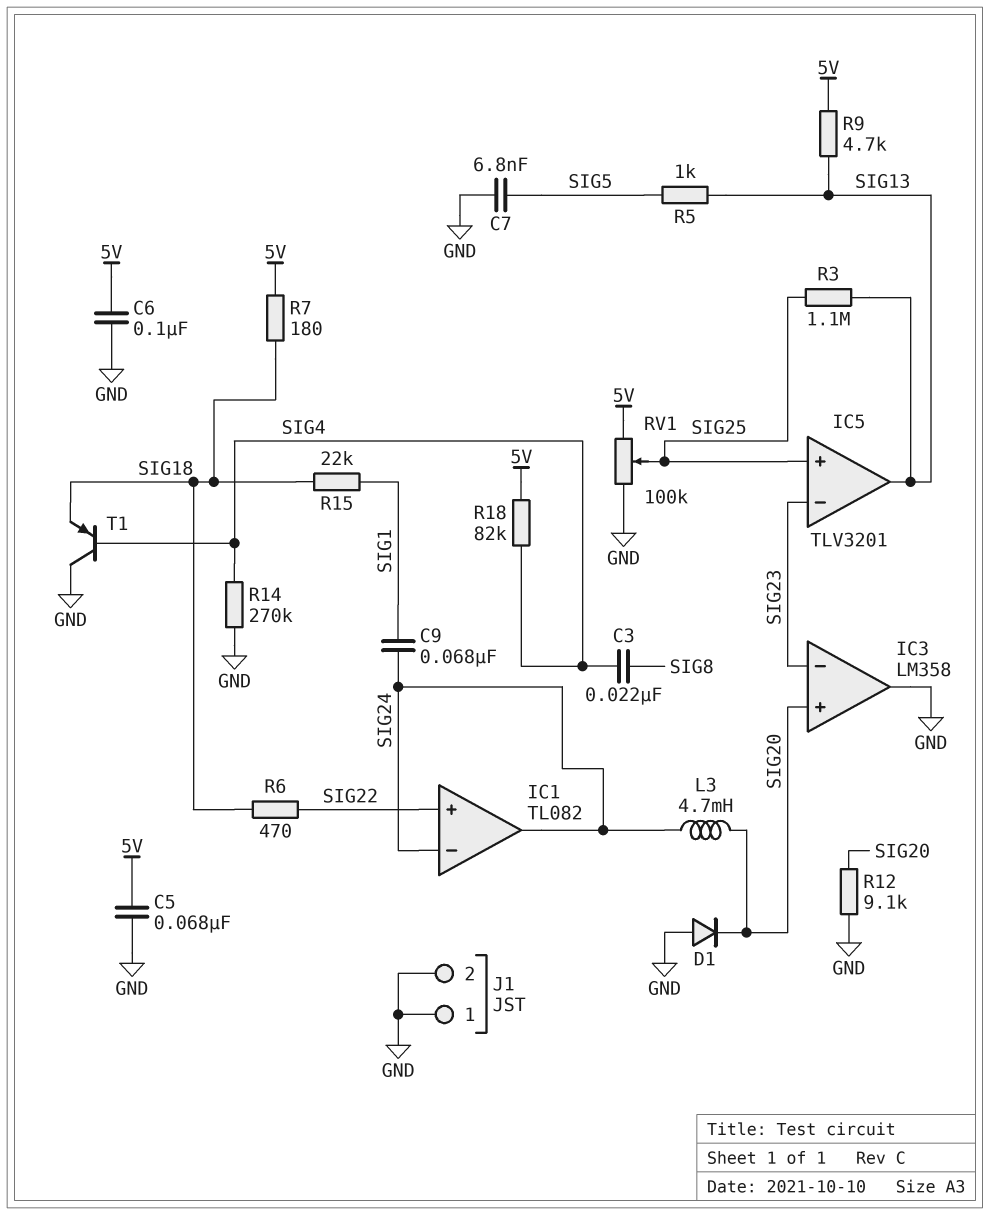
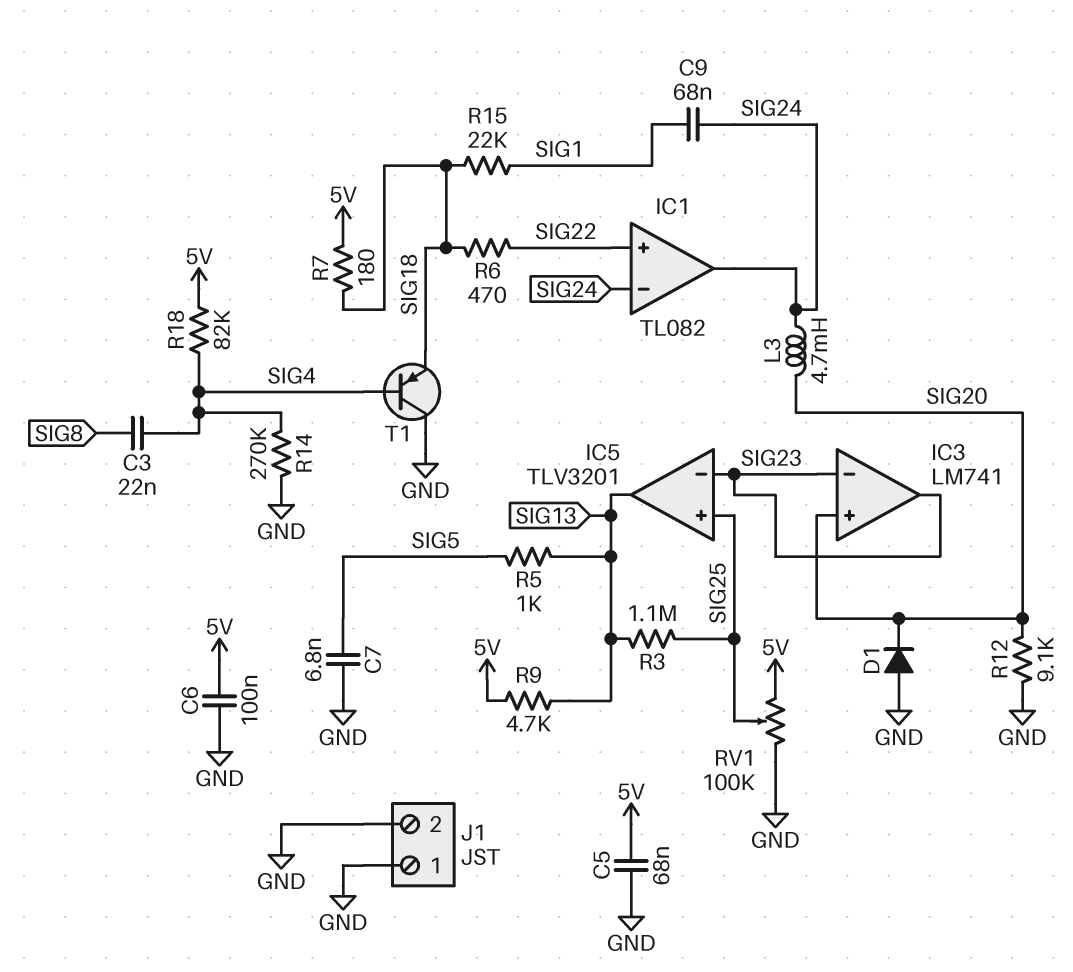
IC3: LM358 -> LM741
IC3 pin out: GND -> SIG23

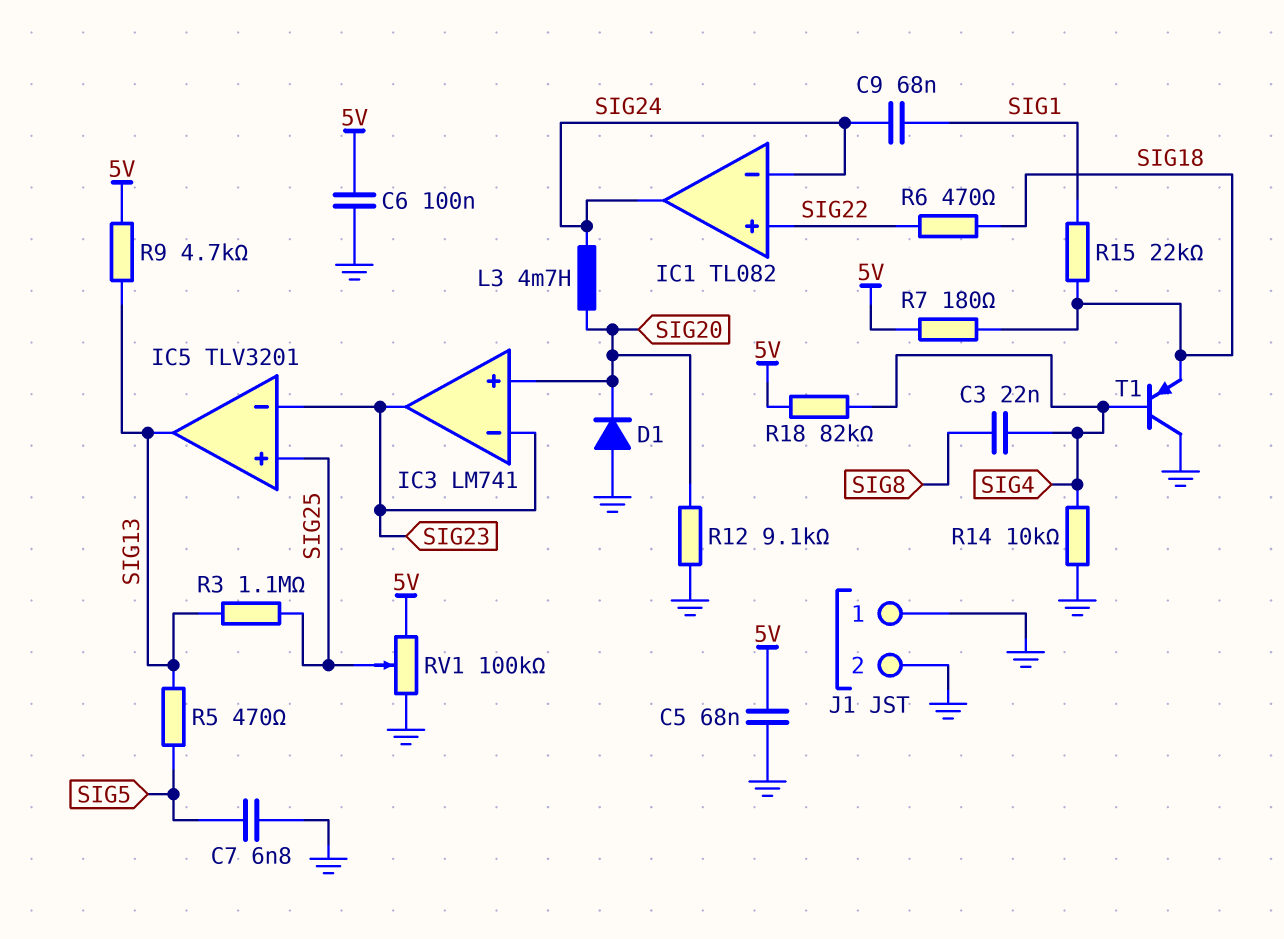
R5: 1k (SIG5, SIG13) -> 470 (SIG5, SIG13)
R14: 270k (GND, SIG4) -> 10k (GND, SIG4)

